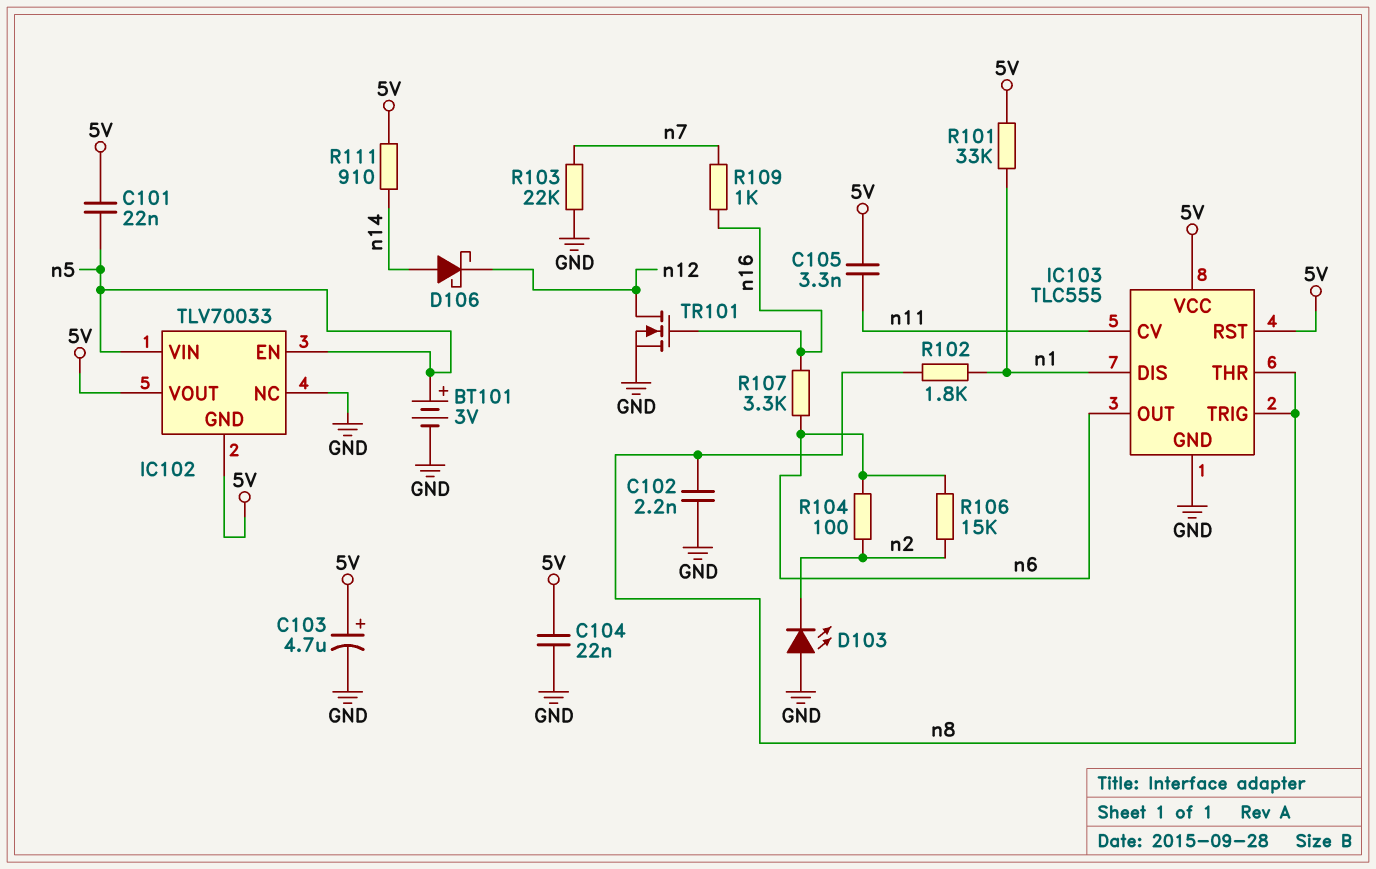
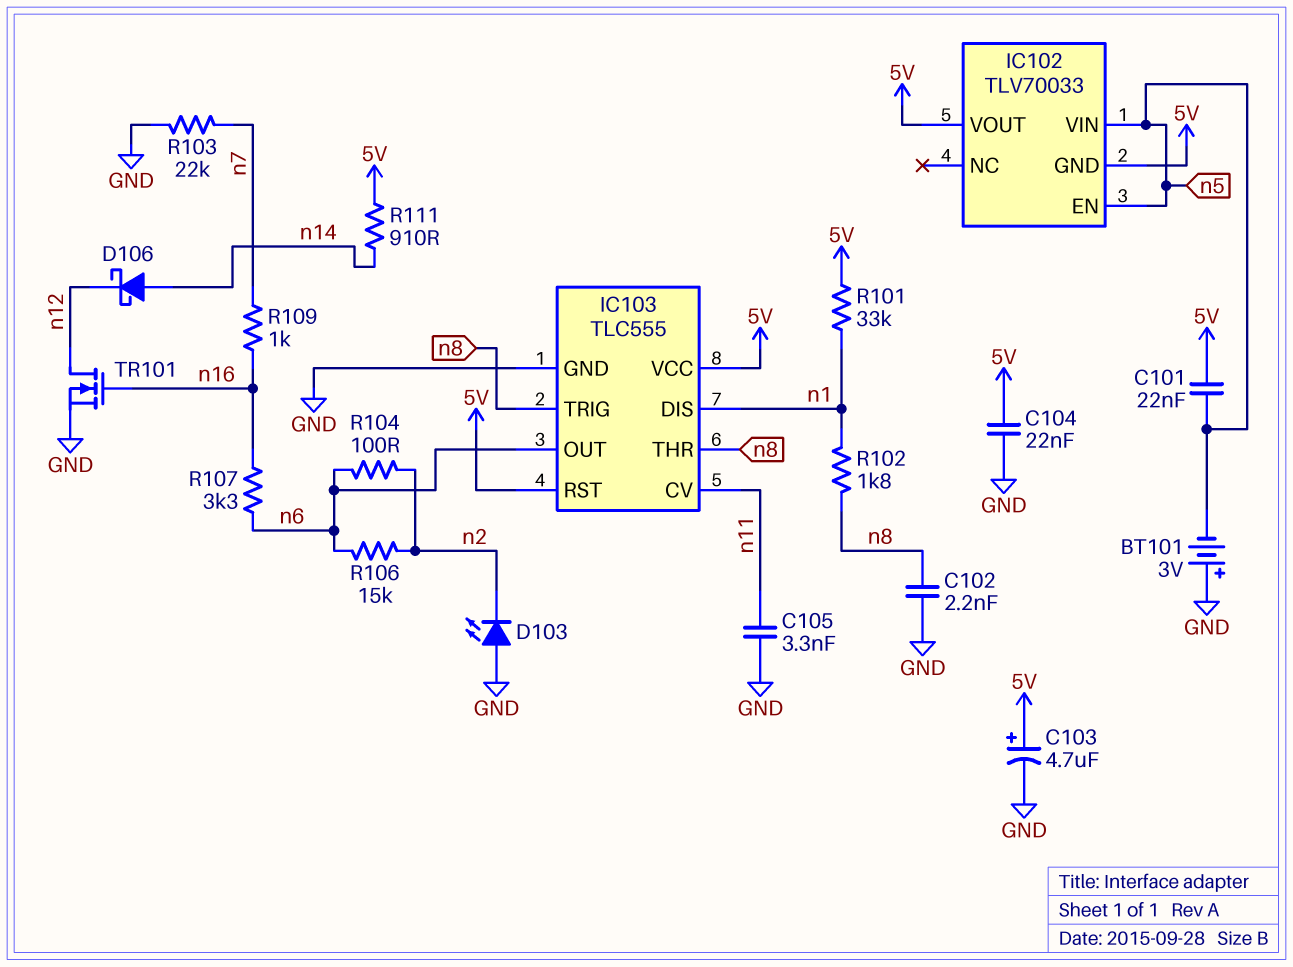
BT101: 3V (plus n5, minus GND) -> 3V (plus GND, minus n5)
C105: 3.3nF (5V, n11) -> 3.3nF (GND, n11)
IC102 pin NC: GND -> none

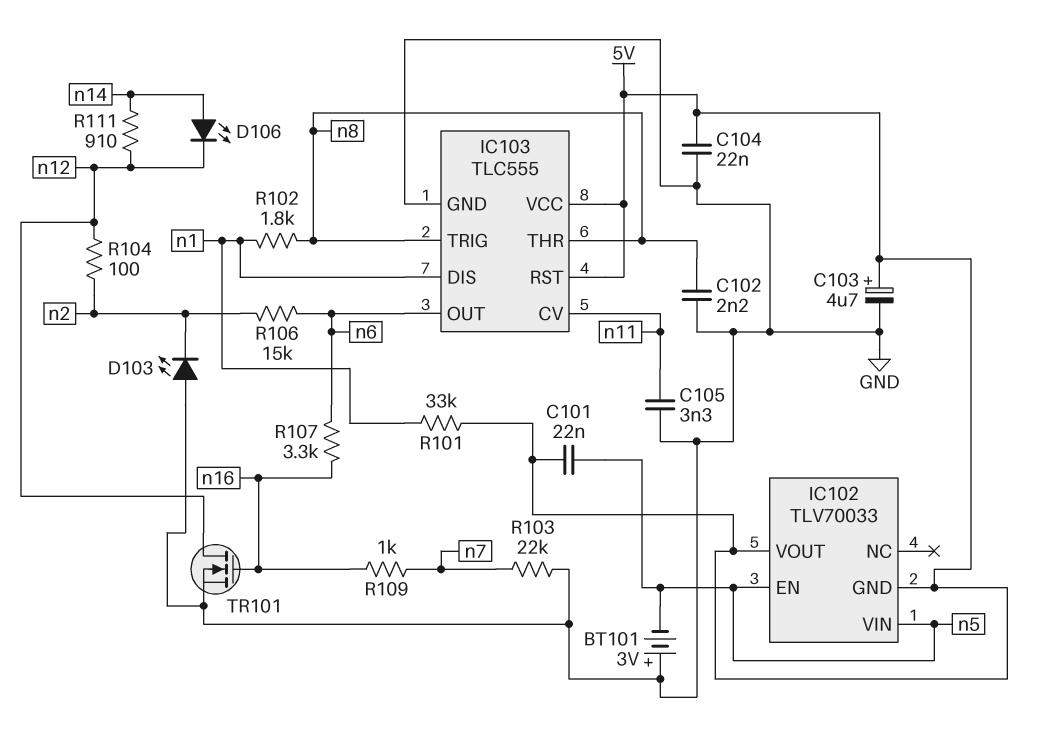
D106: schottky (A n14, K n12) -> LED (A n14, K n12)
R104: 100 (n2, n6) -> 100 (n2, n12)
R111: 910 (5V, n14) -> 910 (n12, n14)

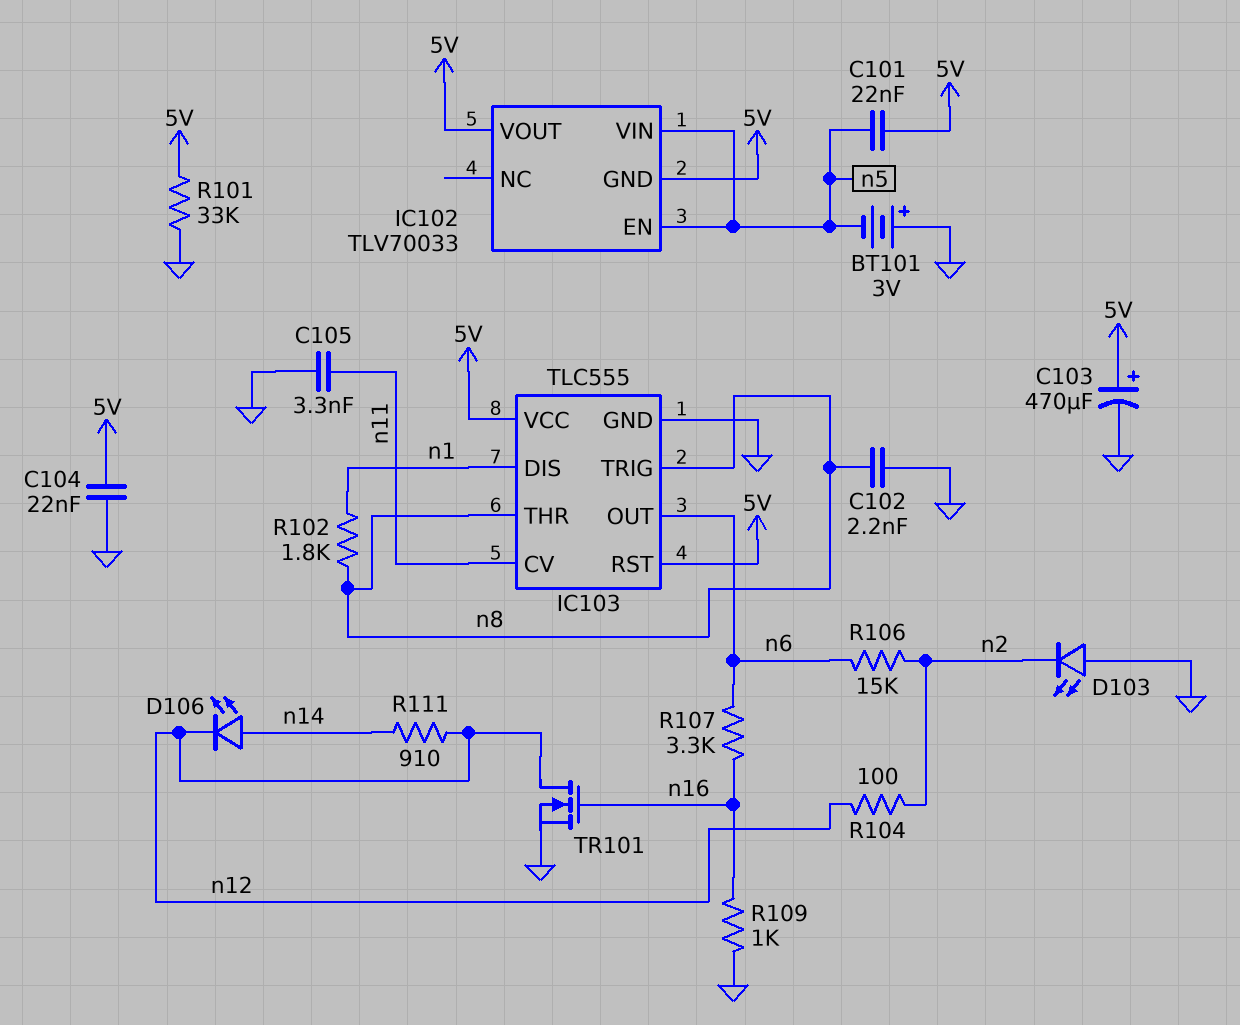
C103: 4.7uF (plus 5V, minus GND) -> 470uF (plus 5V, minus GND)
R101: 33k (5V, n1) -> 33k (5V, GND)
R103: 22k (GND, n7) -> none
R109: 1k (n7, n16) -> 1k (GND, n16)

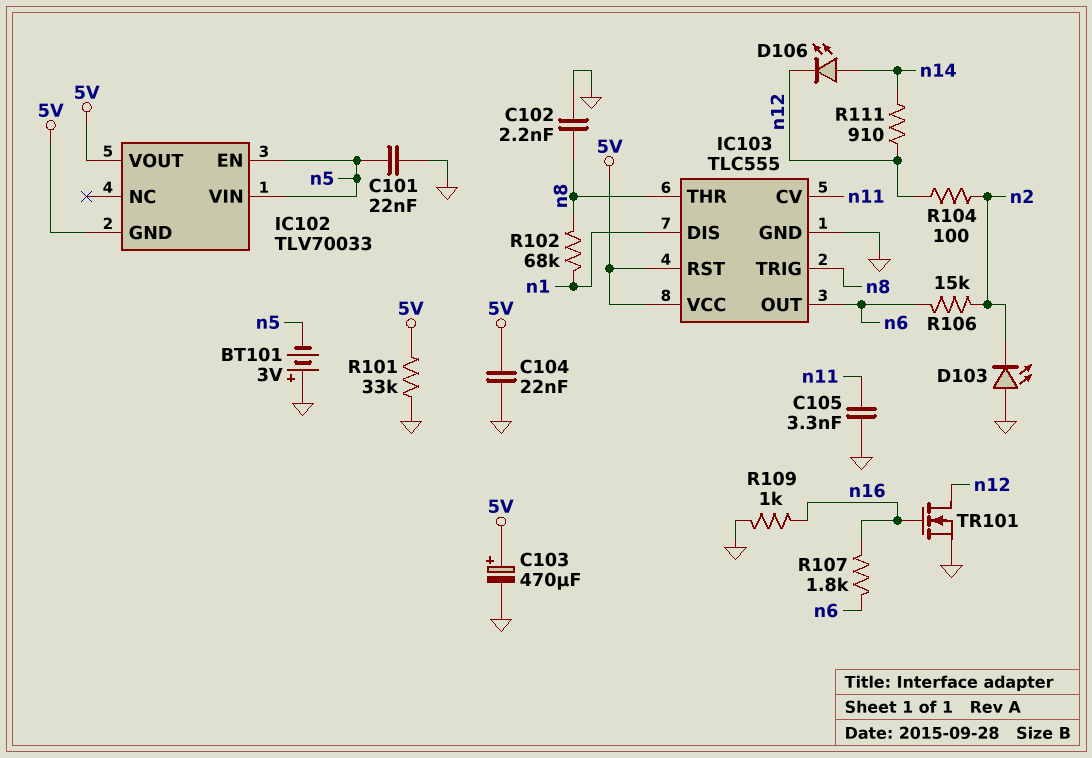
C101: 22nF (5V, n5) -> 22nF (GND, n5)
R102: 1.8k (n1, n8) -> 68k (n1, n8)
R107: 3.3k (n6, n16) -> 1.8k (n6, n16)

